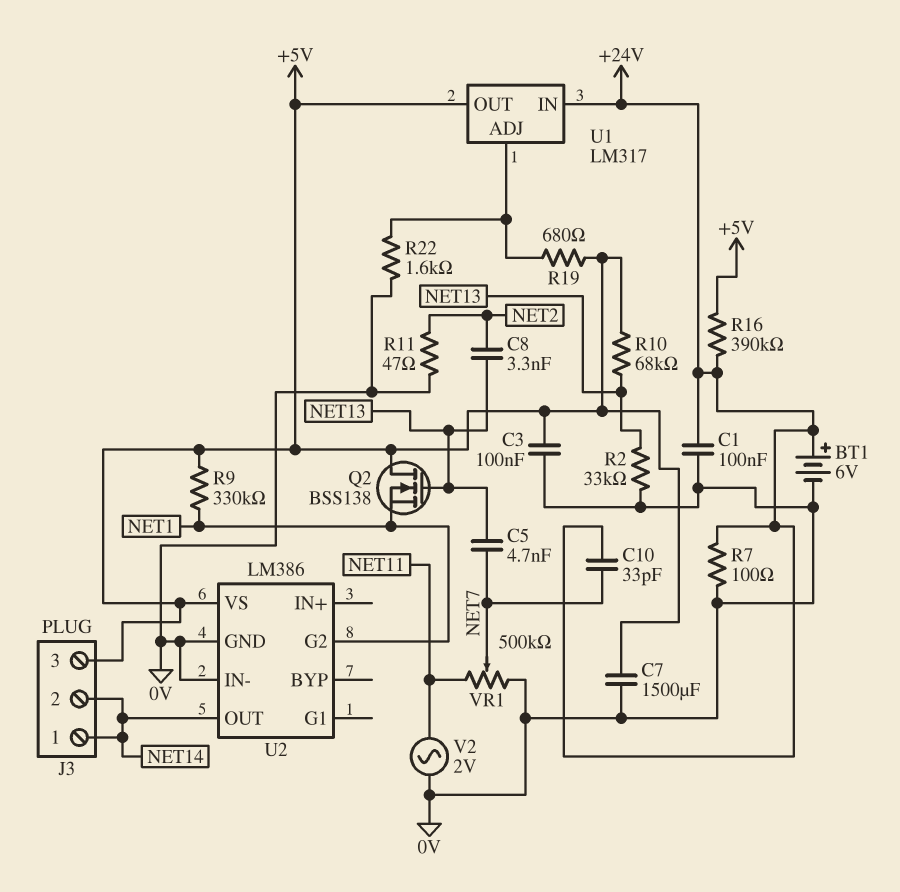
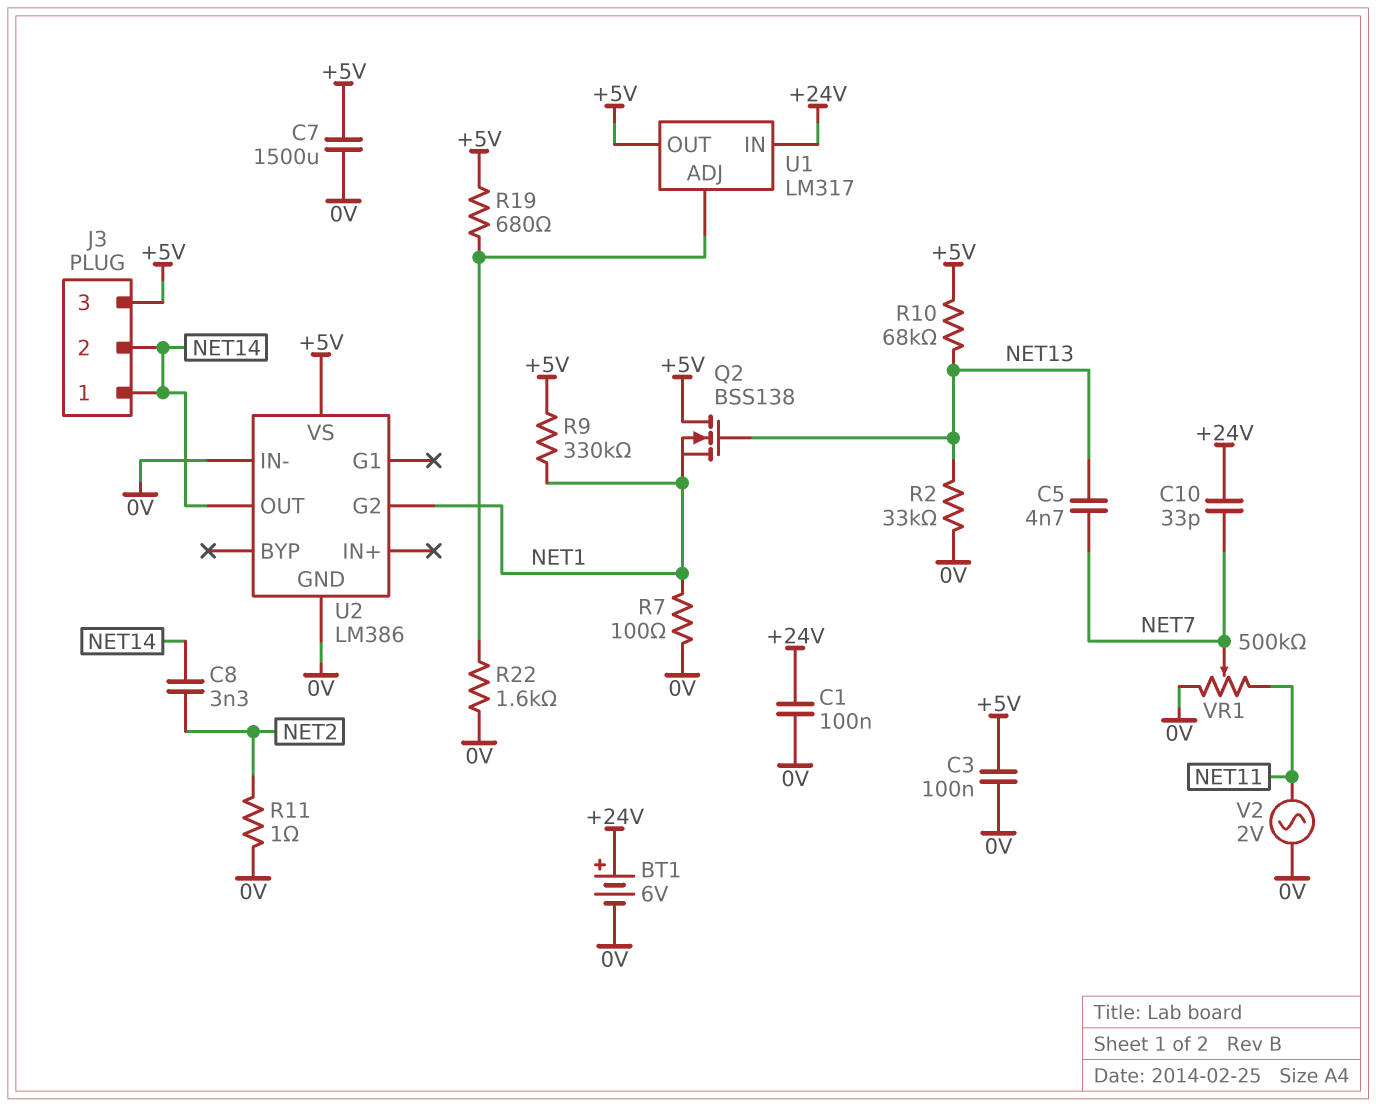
C8: 3.3nF (NET2, NET13) -> 3.3nF (NET2, NET14)
R7: 100 (+24V, 0V) -> 100 (0V, NET1)
R11: 47 (0V, NET2) -> 1 (0V, NET2)
R16: 390k (+5V, +24V) -> none

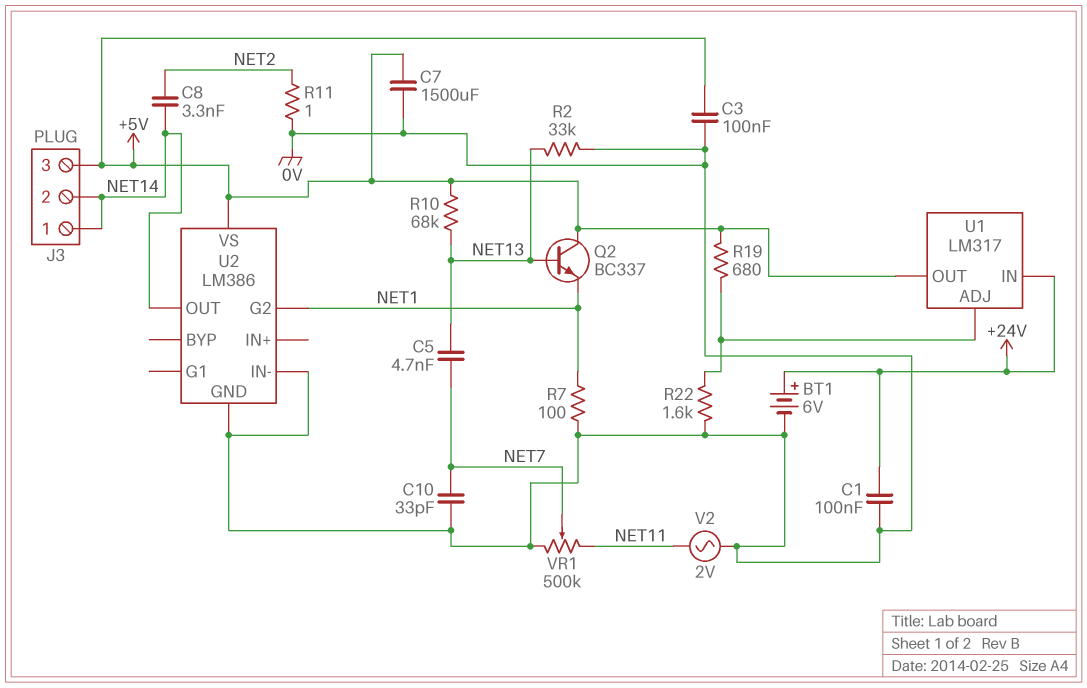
C10: 33pF (+24V, NET7) -> 33pF (0V, NET7)
Q2: NMOS BSS138 (G NET13, D +5V, S NET1) -> NPN BC337 (B NET13, C +5V, E NET1)
R9: 330k (+5V, NET1) -> none

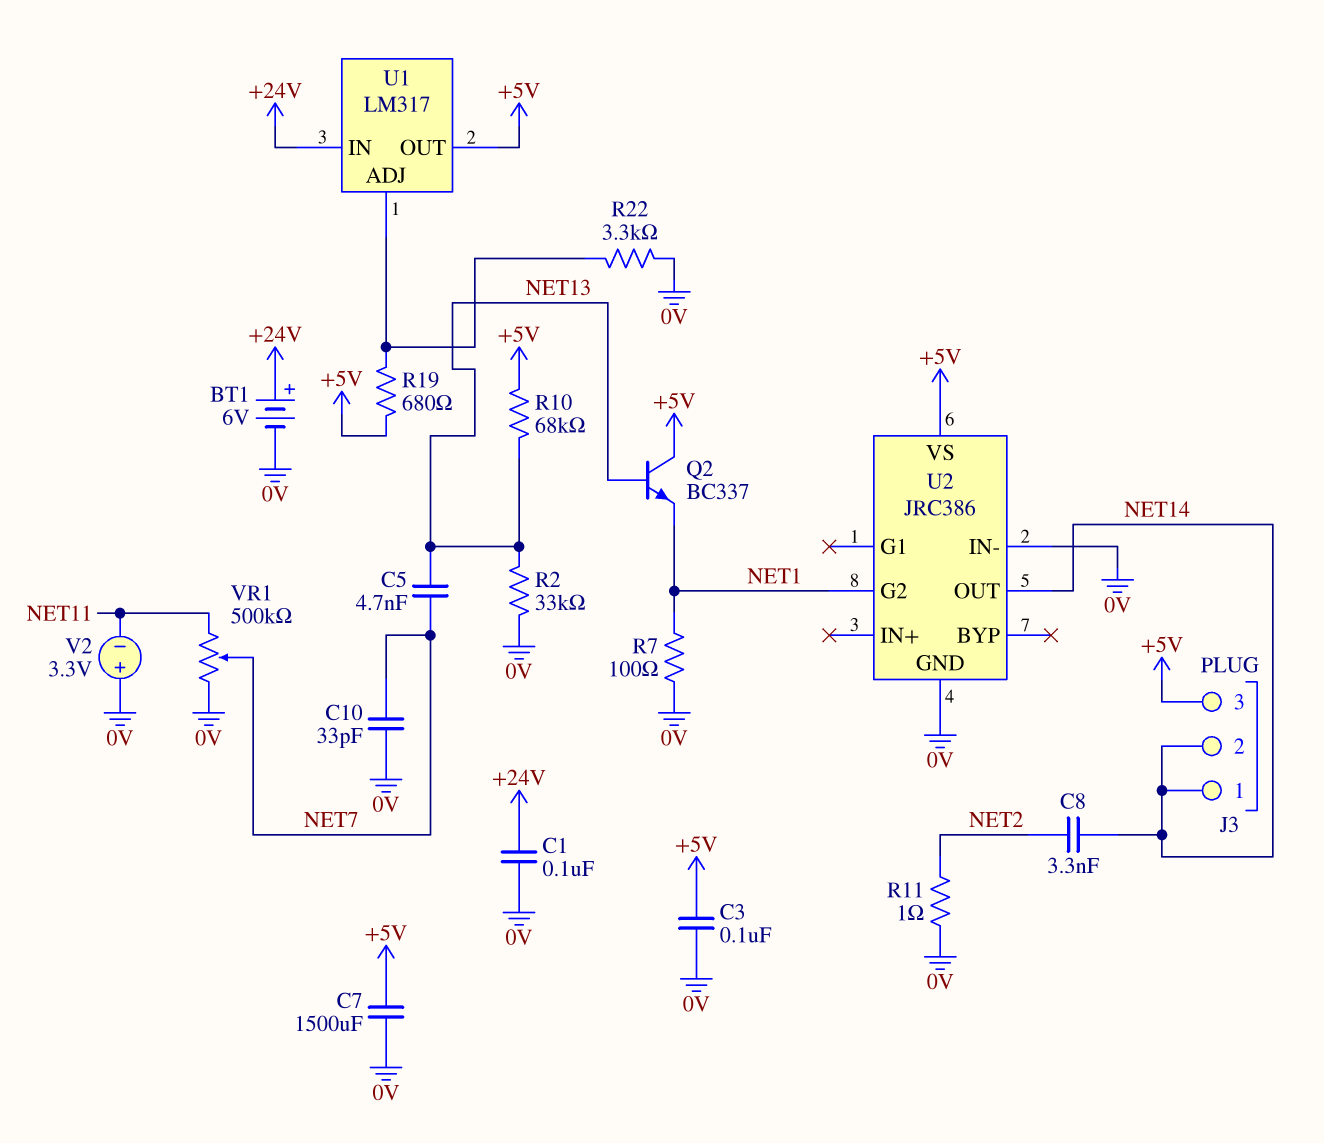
R22: 1.6k (0V, U1/ADJ) -> 3.3k (0V, U1/ADJ)
U2: LM386 -> JRC386
V2: AC 2V (0V, NET11) -> 3.3V (plus 0V, minus NET11)

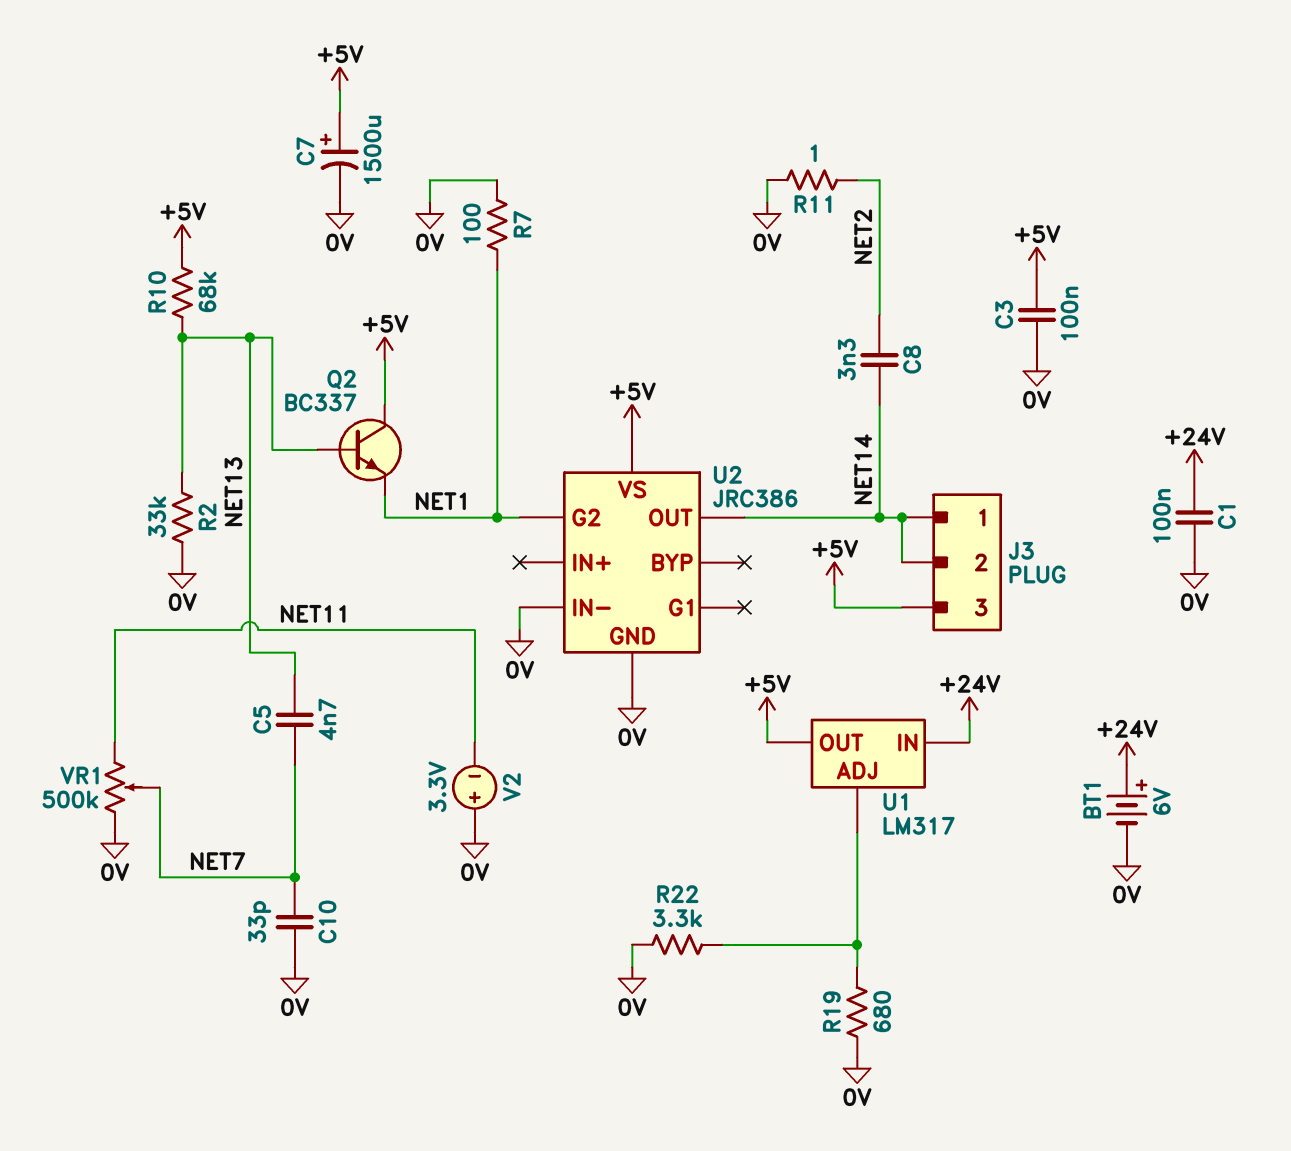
C7: 1500uF (+5V, 0V) -> 1500uF (plus +5V, minus 0V)
R19: 680 (+5V, U1/ADJ) -> 680 (0V, U1/ADJ)

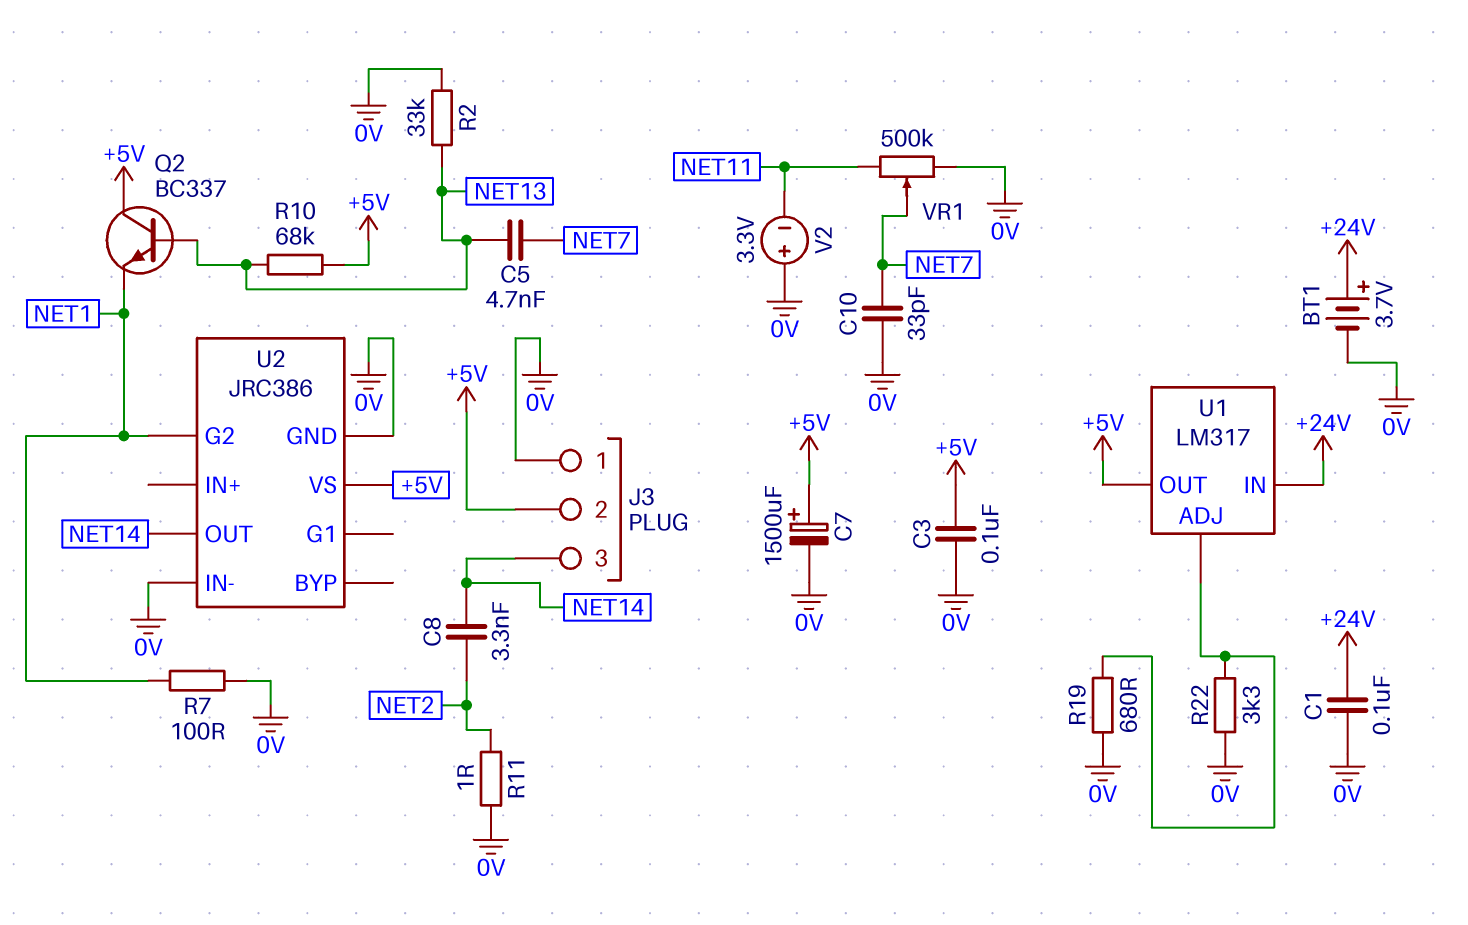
BT1: 6V (plus +24V, minus 0V) -> 3.7V (plus +24V, minus 0V)
J3 pin 1: NET14 -> 0V
J3 pin 2: NET14 -> +5V
J3 pin 3: +5V -> NET14

